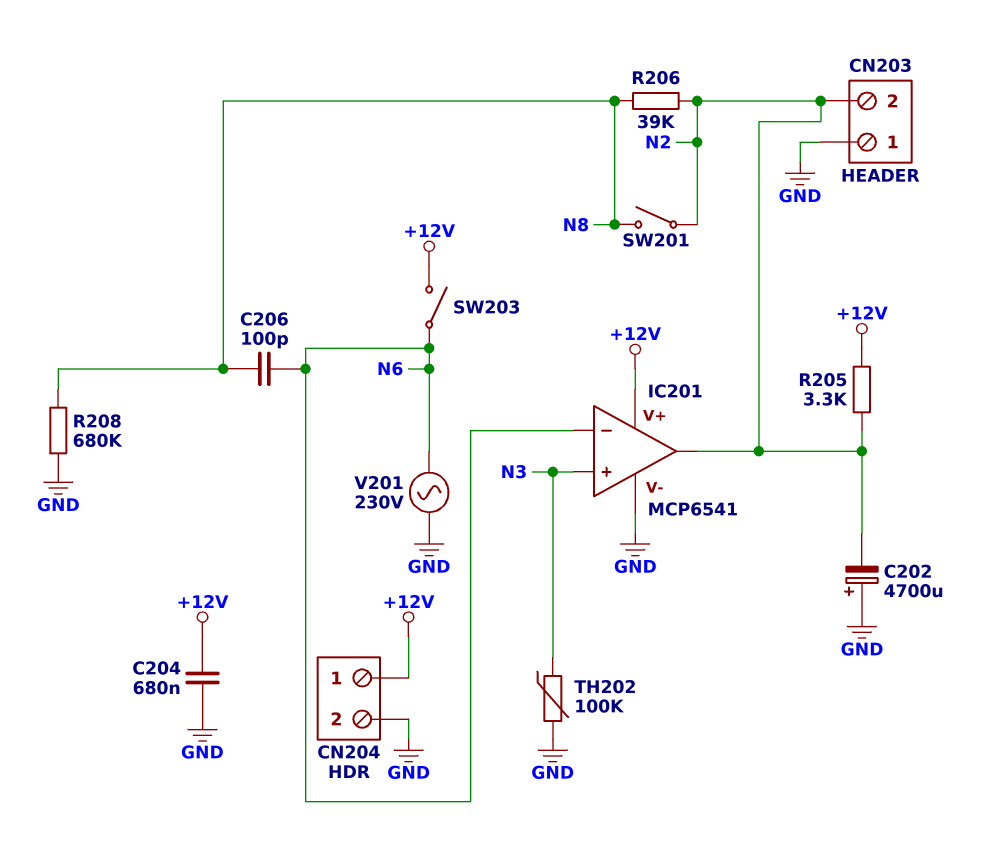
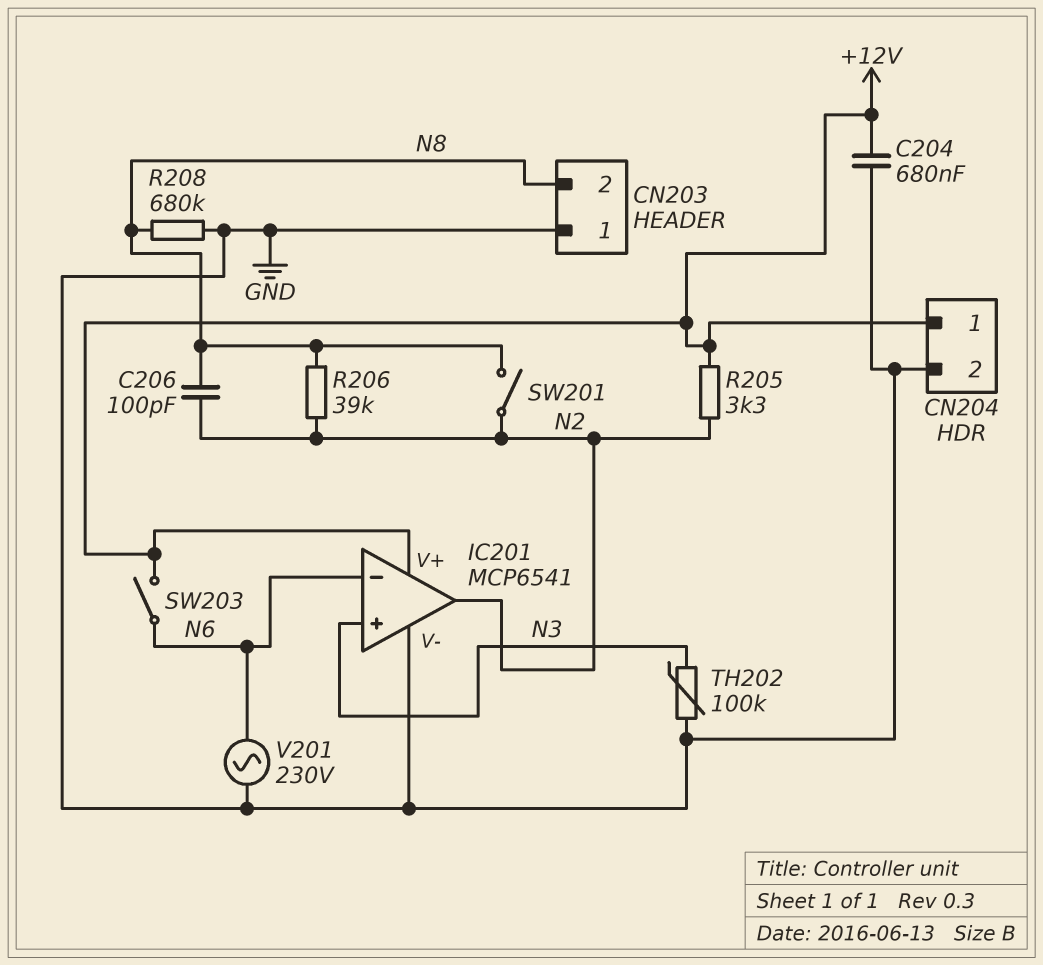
C202: 4700uF (plus GND, minus N2) -> none
C206: 100pF (N6, N8) -> 100pF (N2, N8)
CN203 pin 2: N2 -> N8

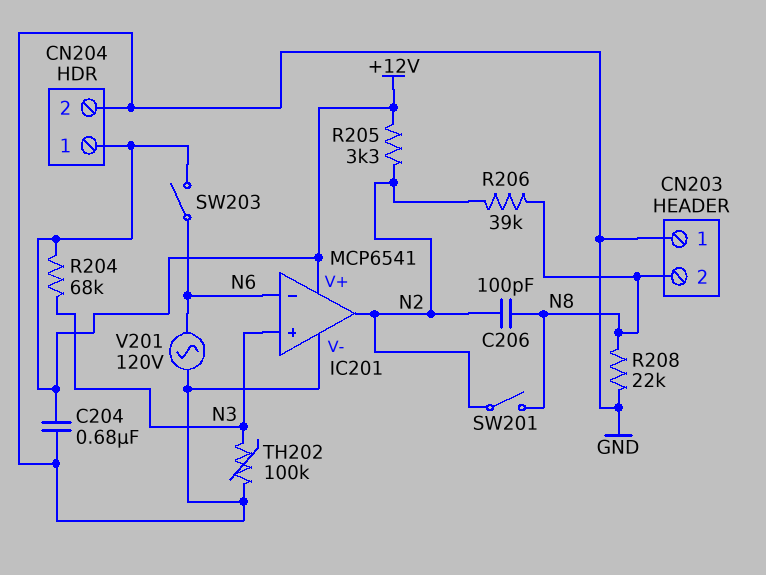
R204: none -> 68k (+12V, N3)
R208: 680k (GND, N8) -> 22k (GND, N8)
V201: AC 230V (GND, N6) -> AC 120V (GND, N6)

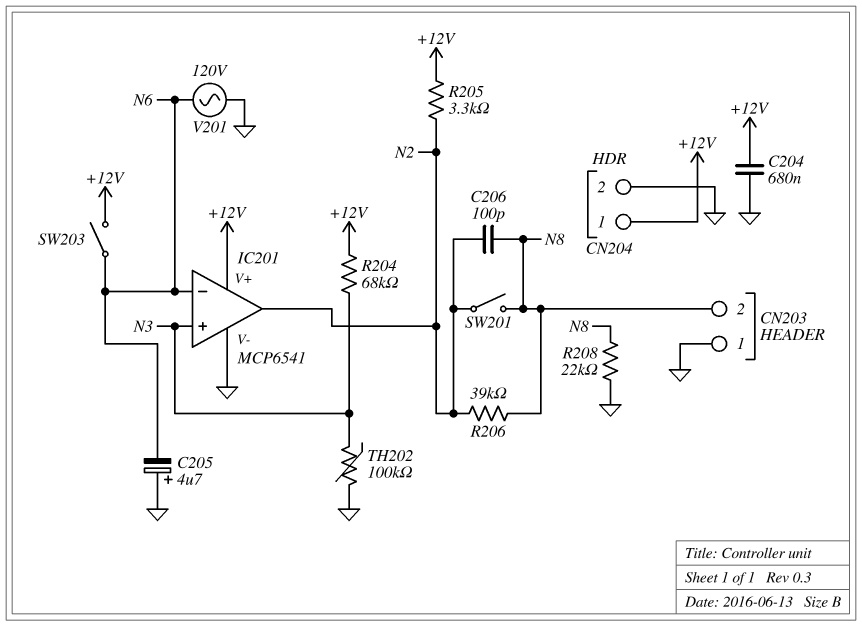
C205: none -> 4.7uF (plus GND, minus N6)

